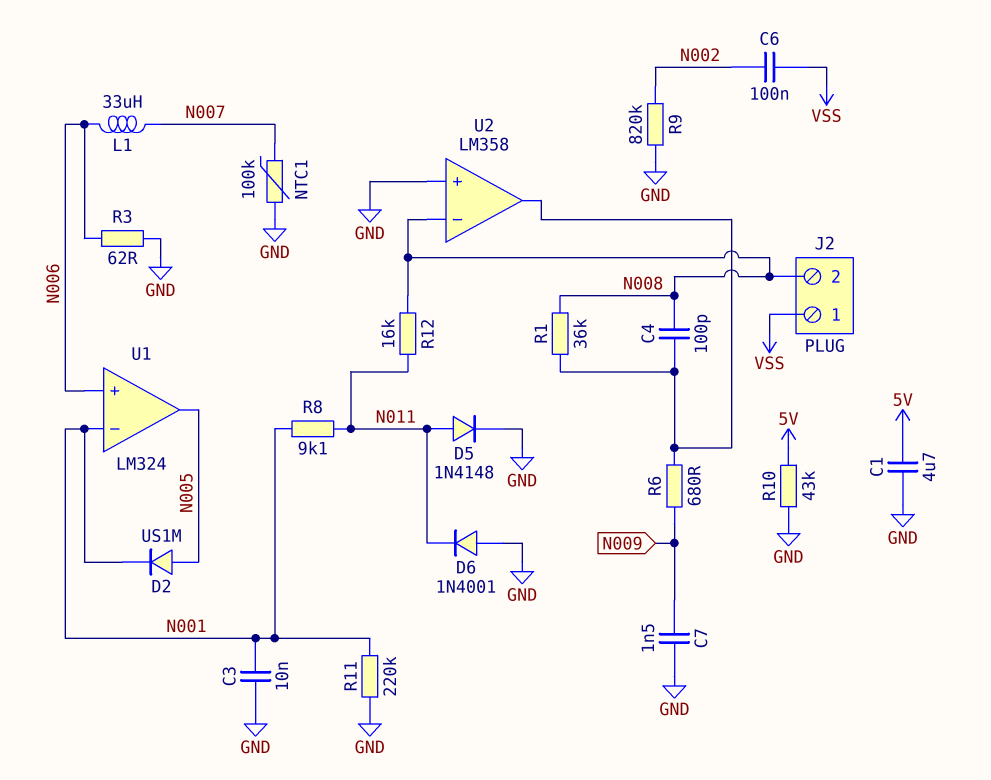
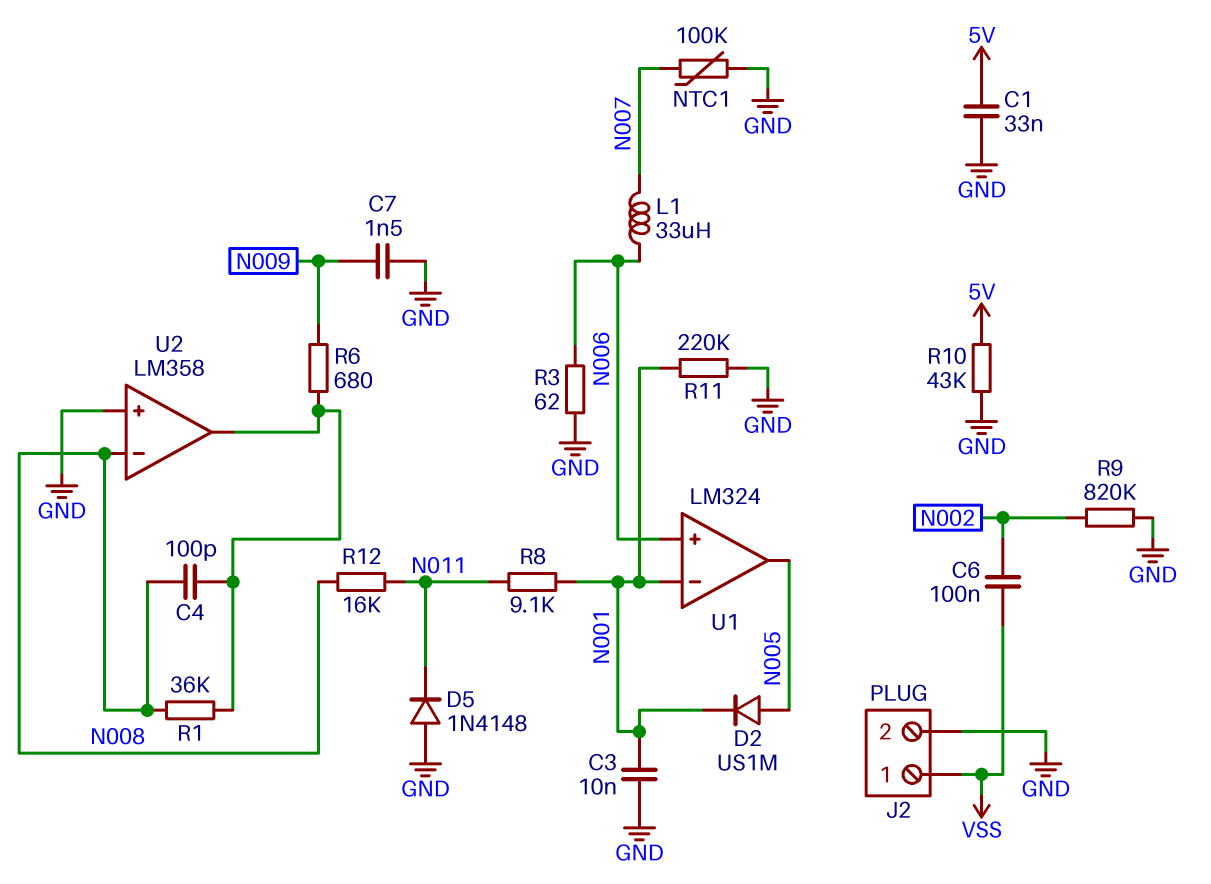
C1: 4.7uF (5V, GND) -> 33nF (5V, GND)
D5: diode 1N4148 (A N011, K GND) -> diode 1N4148 (A GND, K N011)
D6: diode 1N4001 (A GND, K N011) -> none
J2 pin 2: N008 -> GND

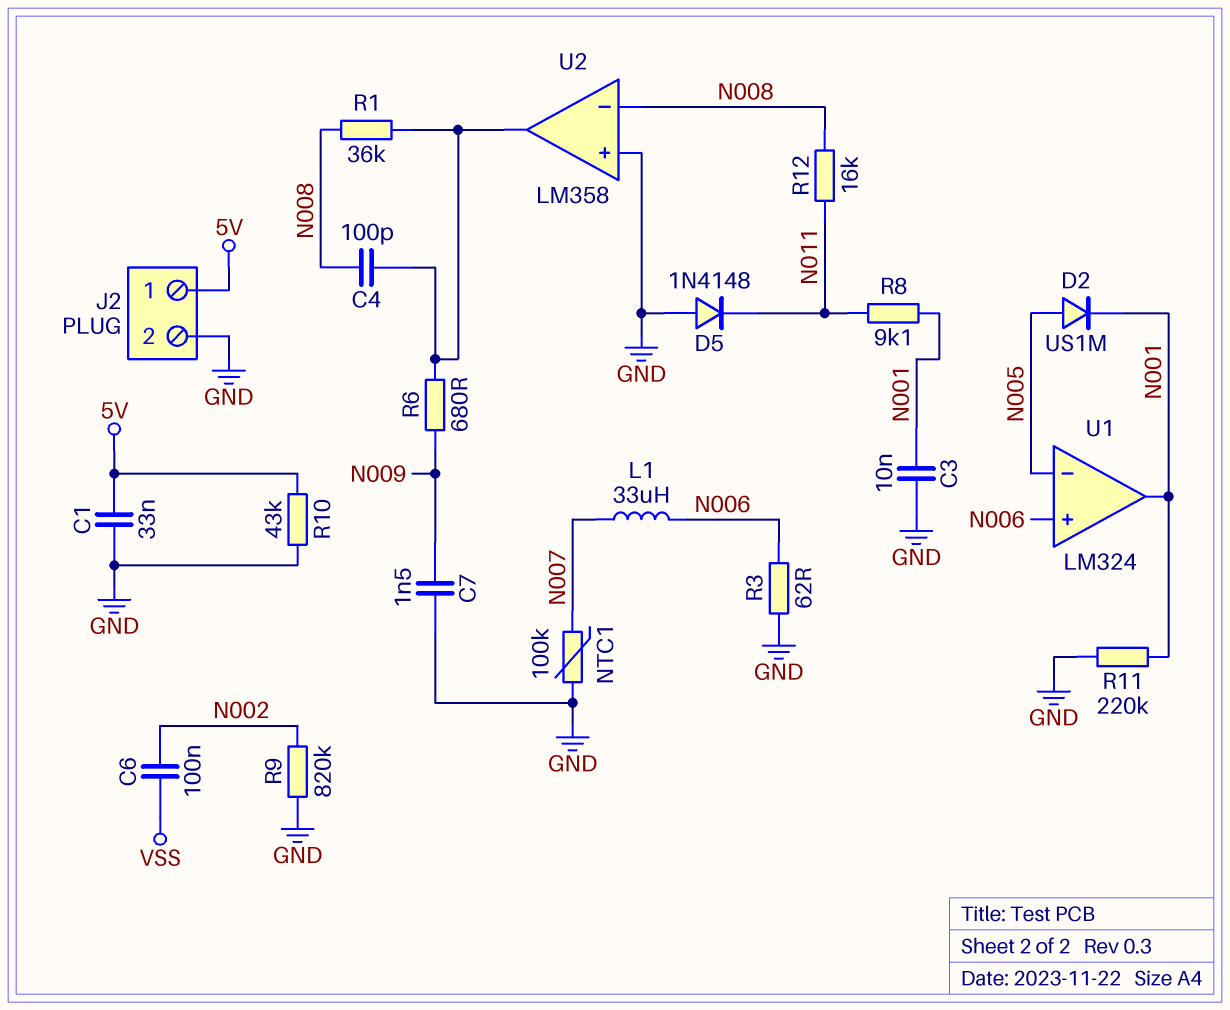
J2 pin 1: VSS -> 5V
U1 pin in-: N001 -> N005
U1 pin out: N005 -> N001

